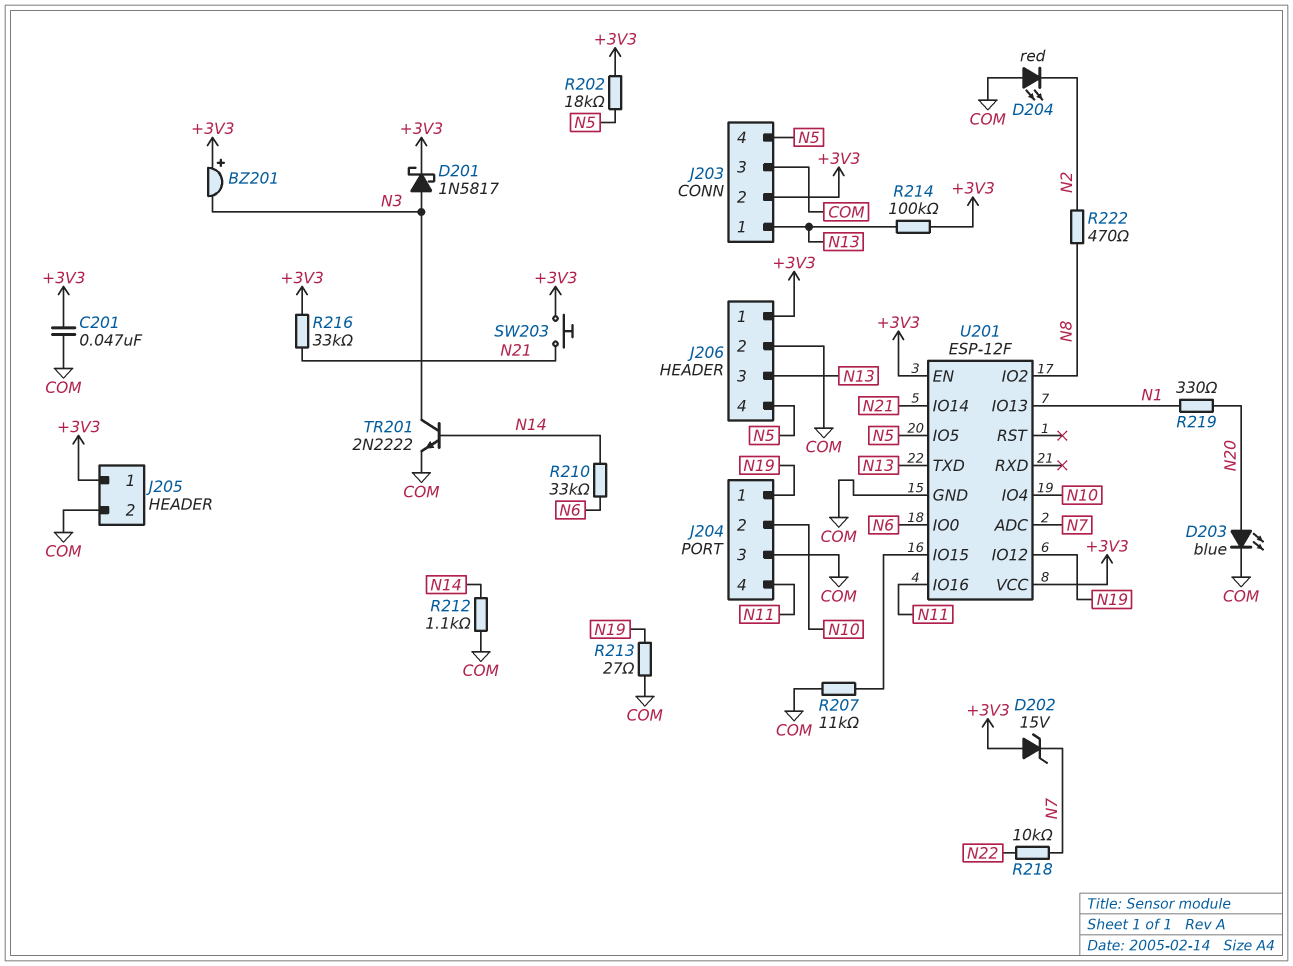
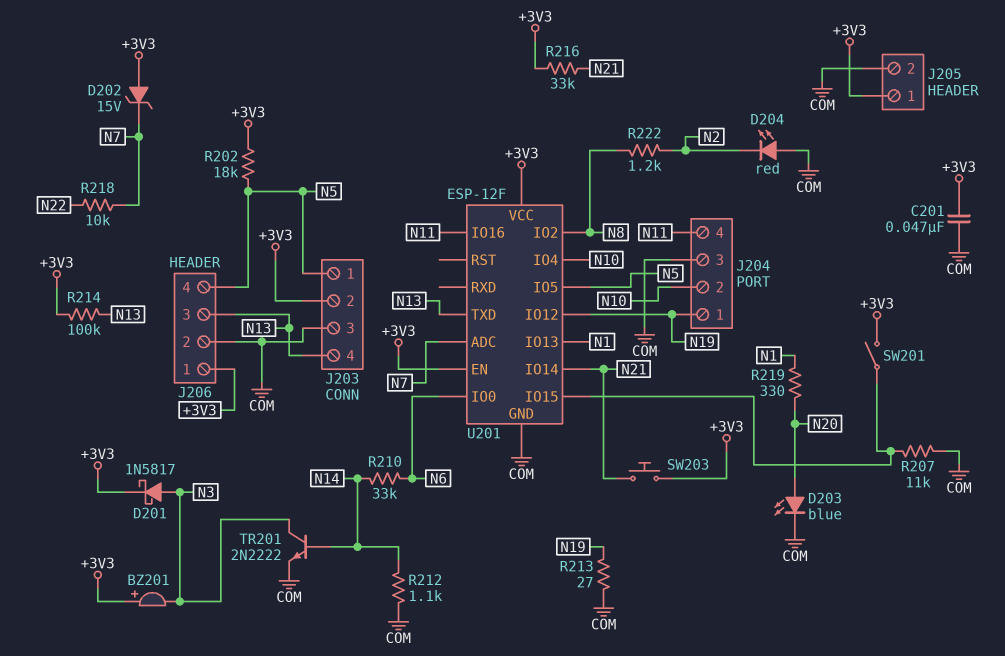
J203 pin 1: N13 -> N5
J203 pin 4: N5 -> N13
R222: 470 (N2, N8) -> 1.2k (N2, N8)
SW201: none -> switch (+3V3, U201/IO15)

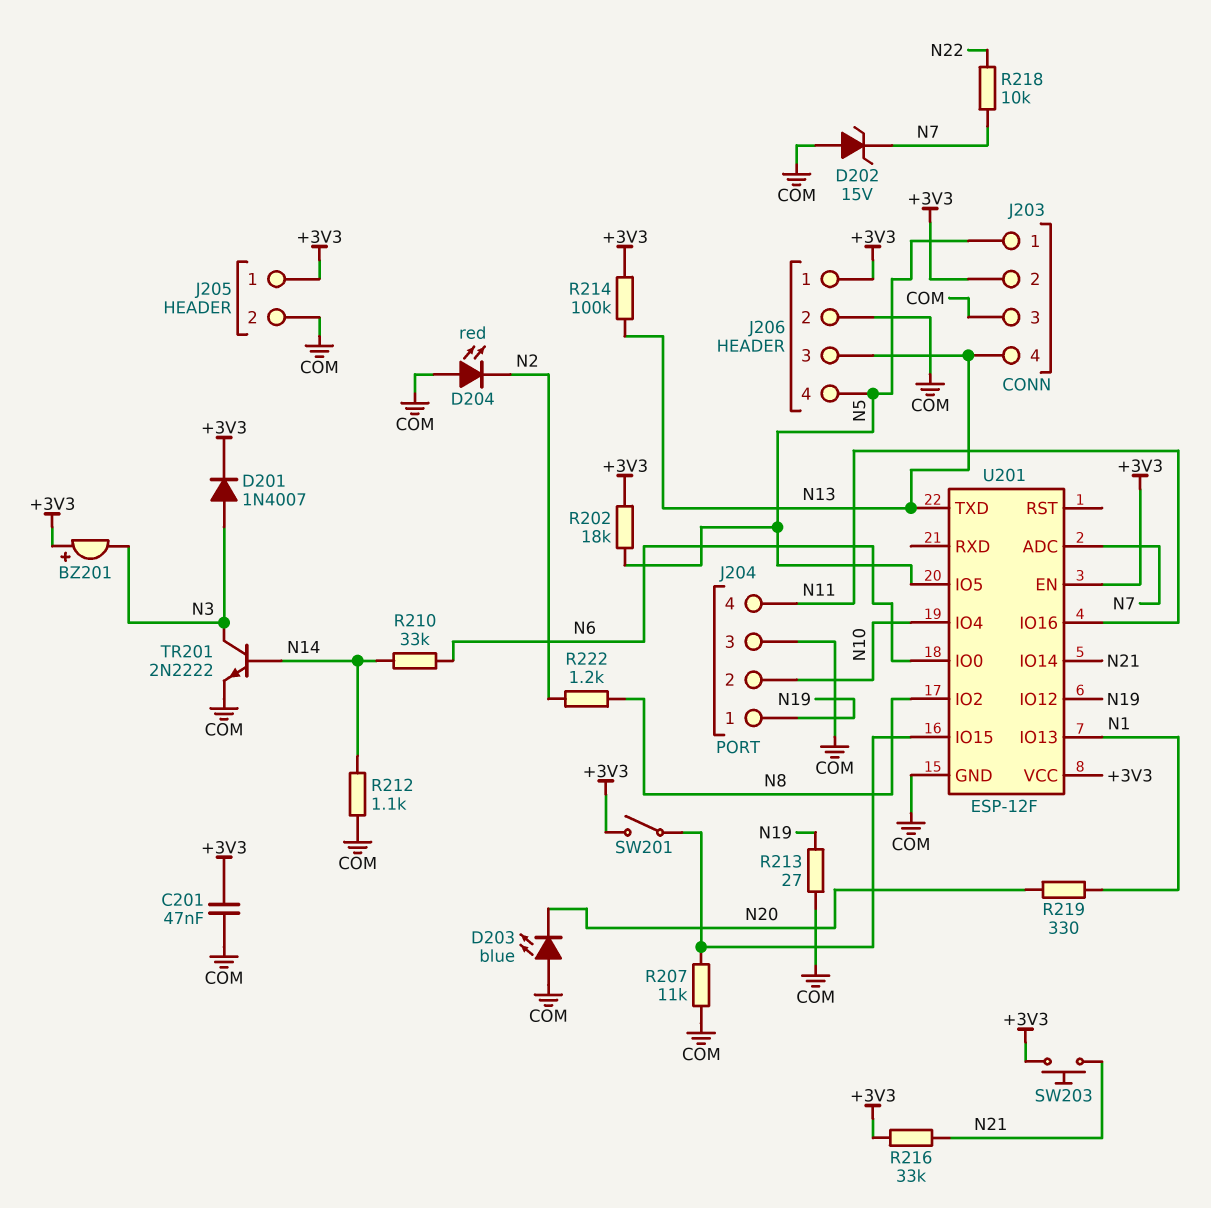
D201: schottky 1N5817 (A N3, K +3V3) -> diode 1N4007 (A N3, K +3V3)
D202: zener 15V (A +3V3, K N7) -> zener 15V (A COM, K N7)
D203: LED blue (A N20, K COM) -> LED blue (A COM, K N20)

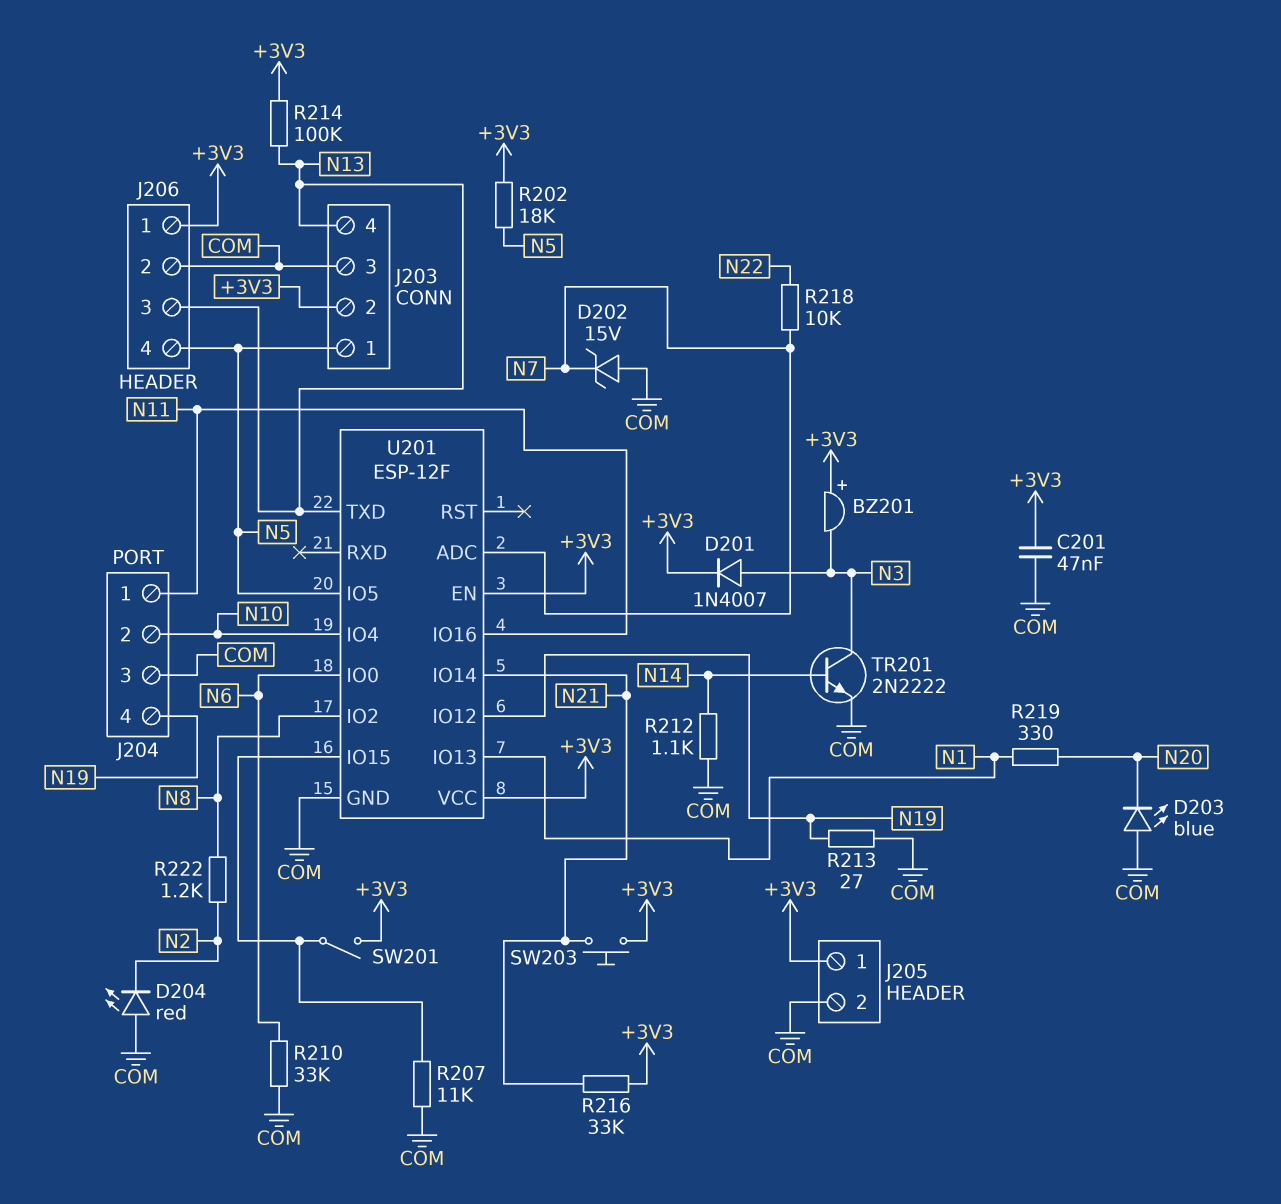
J204 pin 1: N19 -> N11
J204 pin 4: N11 -> N19
R210: 33k (N6, N14) -> 33k (COM, N6)

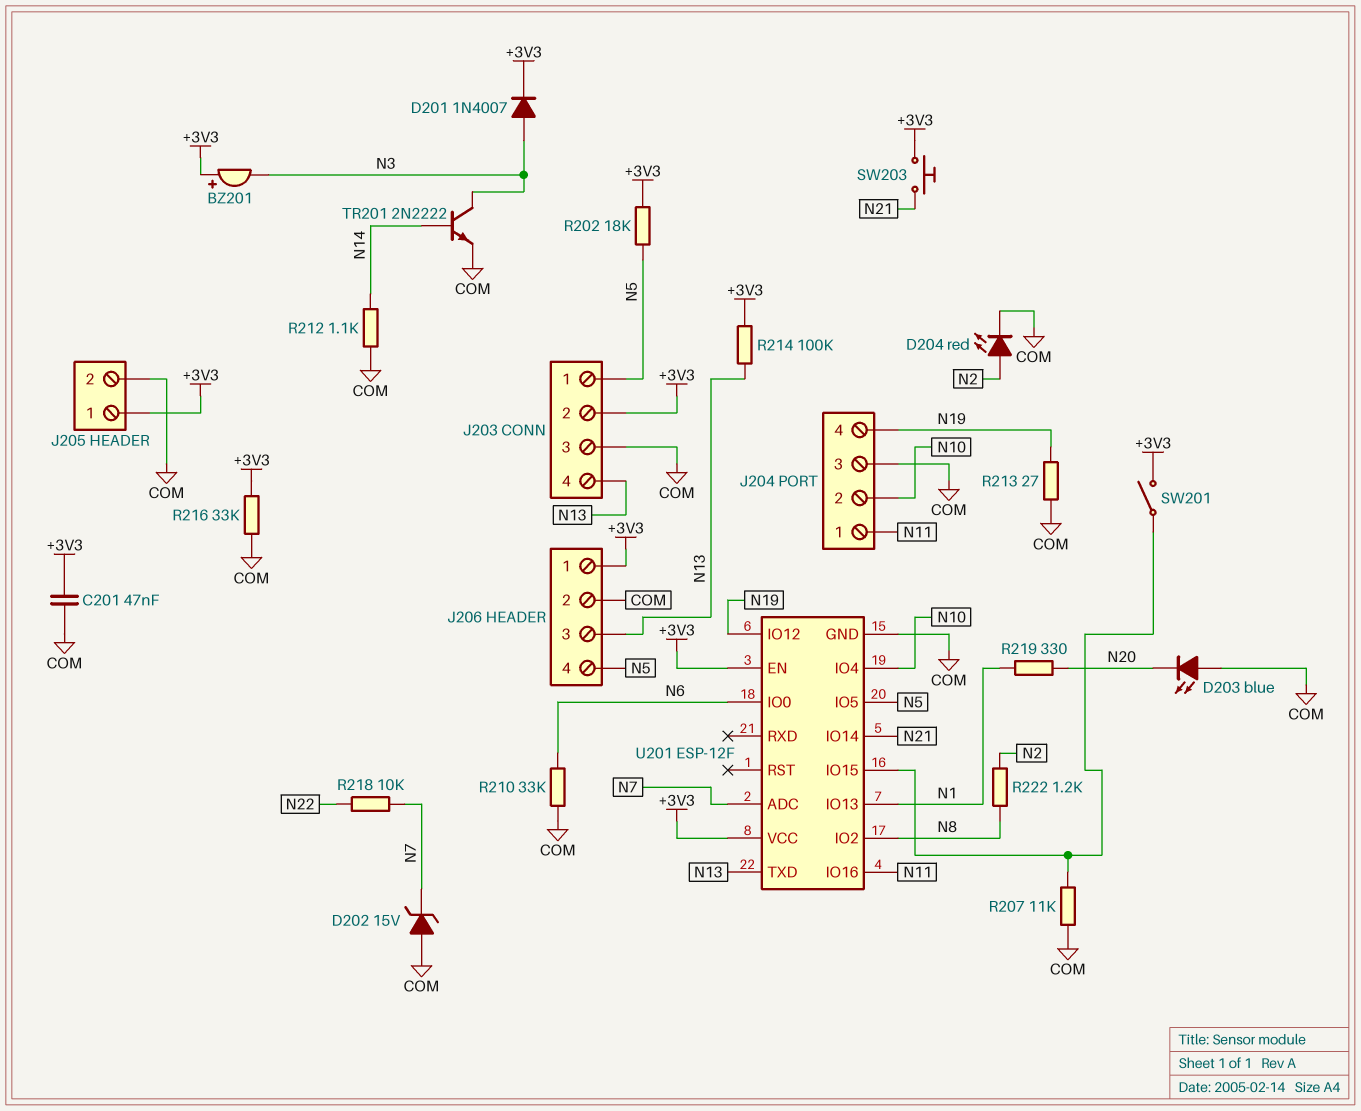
D204: LED red (A COM, K N2) -> LED red (A N2, K COM)
R216: 33k (+3V3, N21) -> 33k (+3V3, COM)

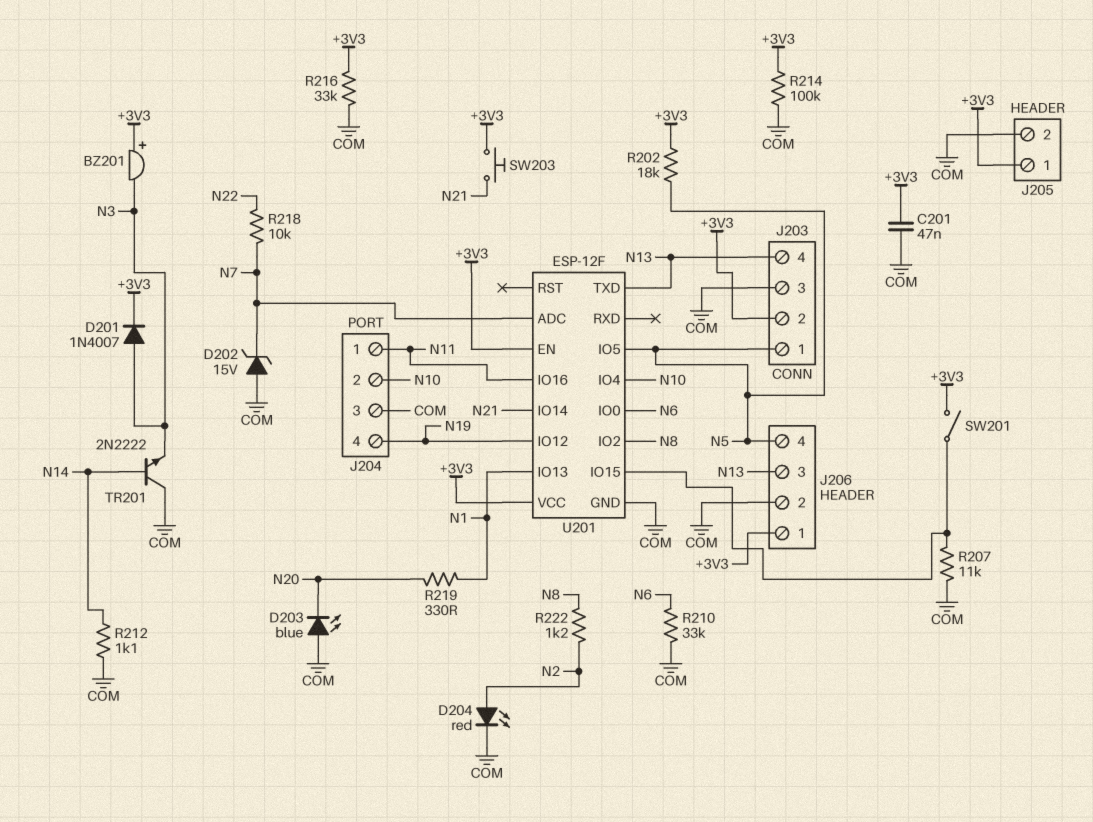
R213: 27 (COM, N19) -> none
R214: 100k (+3V3, N13) -> 100k (+3V3, COM)
TR201: NPN 2N2222 (B N14, C N3, E COM) -> NPN 2N2222 (B N14, C COM, E N3)

